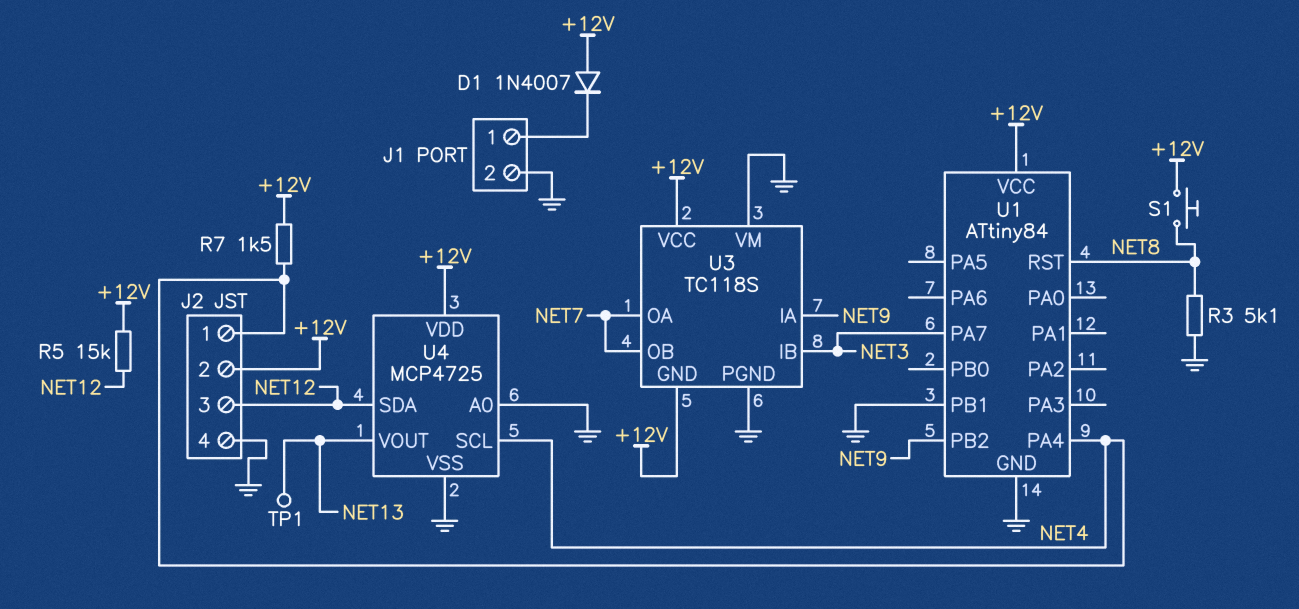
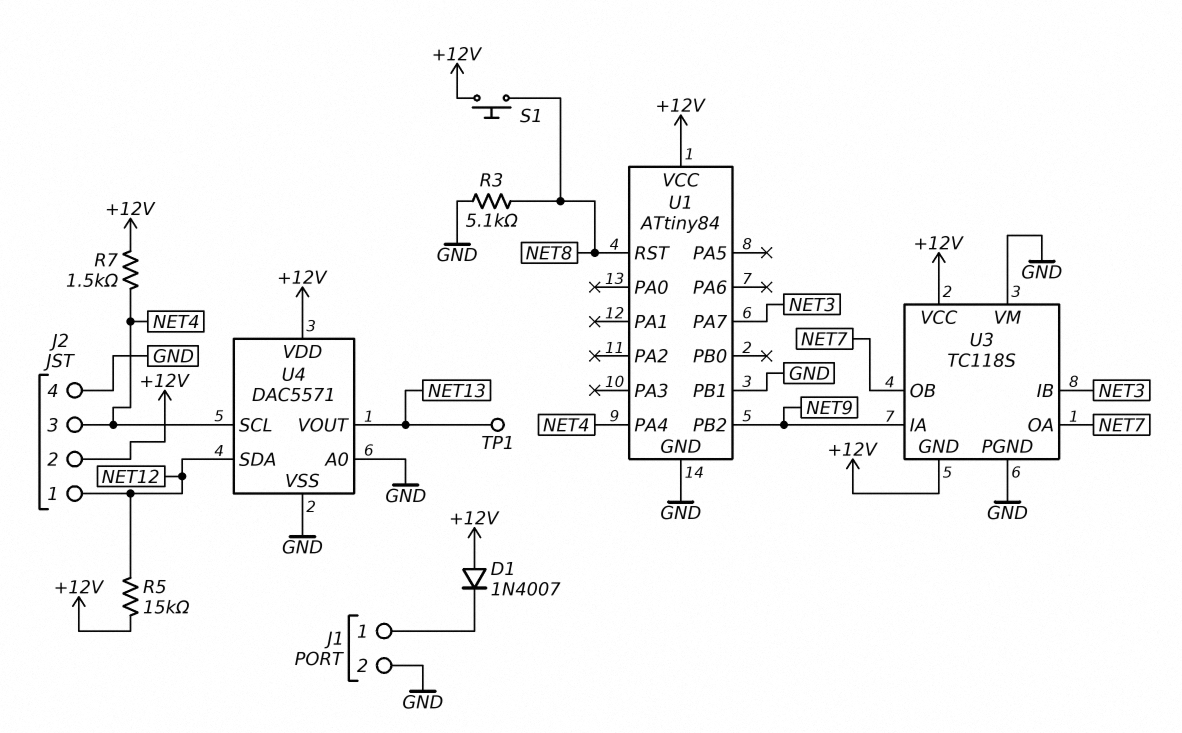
J2 pin 1: NET4 -> NET12
J2 pin 3: NET12 -> NET4
U4: MCP4725 -> DAC5571

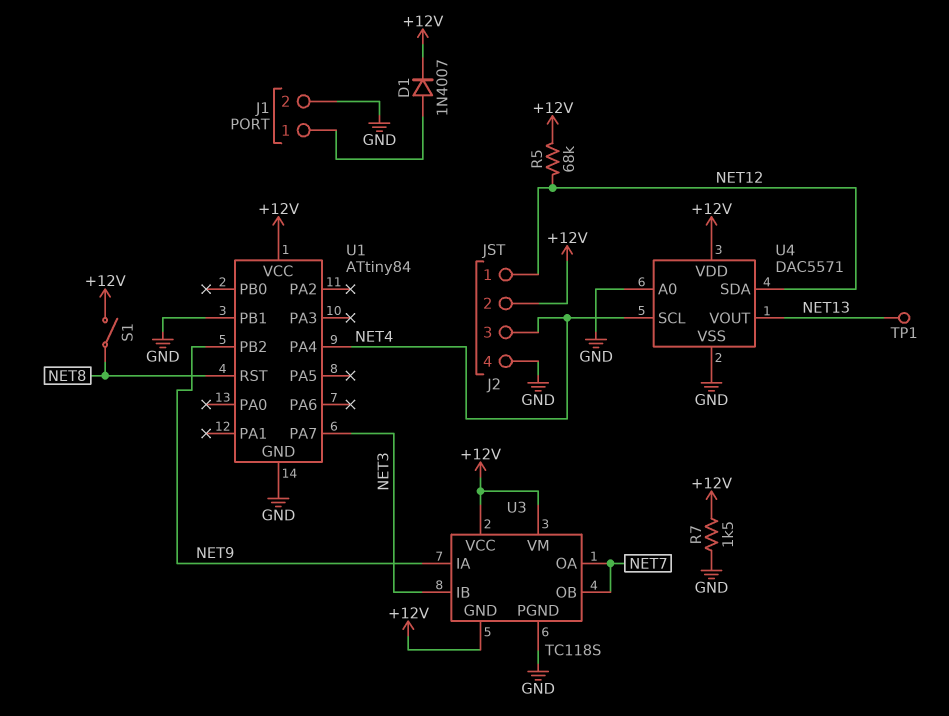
D1: diode 1N4007 (A +12V, K J1/1) -> diode 1N4007 (A J1/1, K +12V)
R3: 5.1k (GND, NET8) -> none
R5: 15k (+12V, NET12) -> 68k (+12V, NET12)
R7: 1.5k (+12V, NET4) -> 1.5k (+12V, GND)
S1: button (+12V, NET8) -> switch (+12V, NET8)
U3 pin VM: GND -> +12V

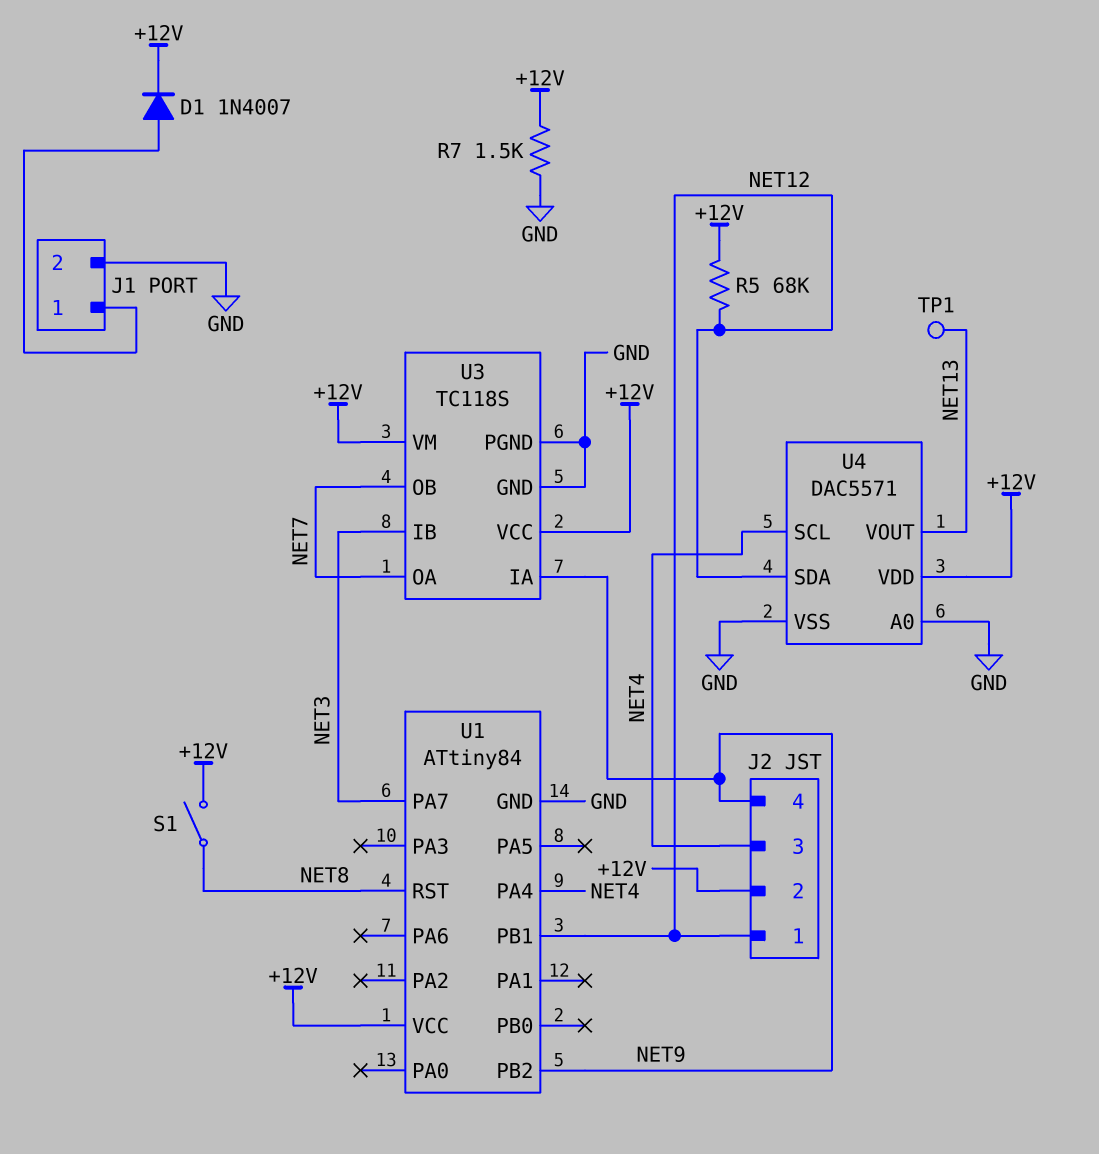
J2 pin 4: GND -> NET9
U1 pin PB1: GND -> NET12
U3 pin GND: +12V -> GND

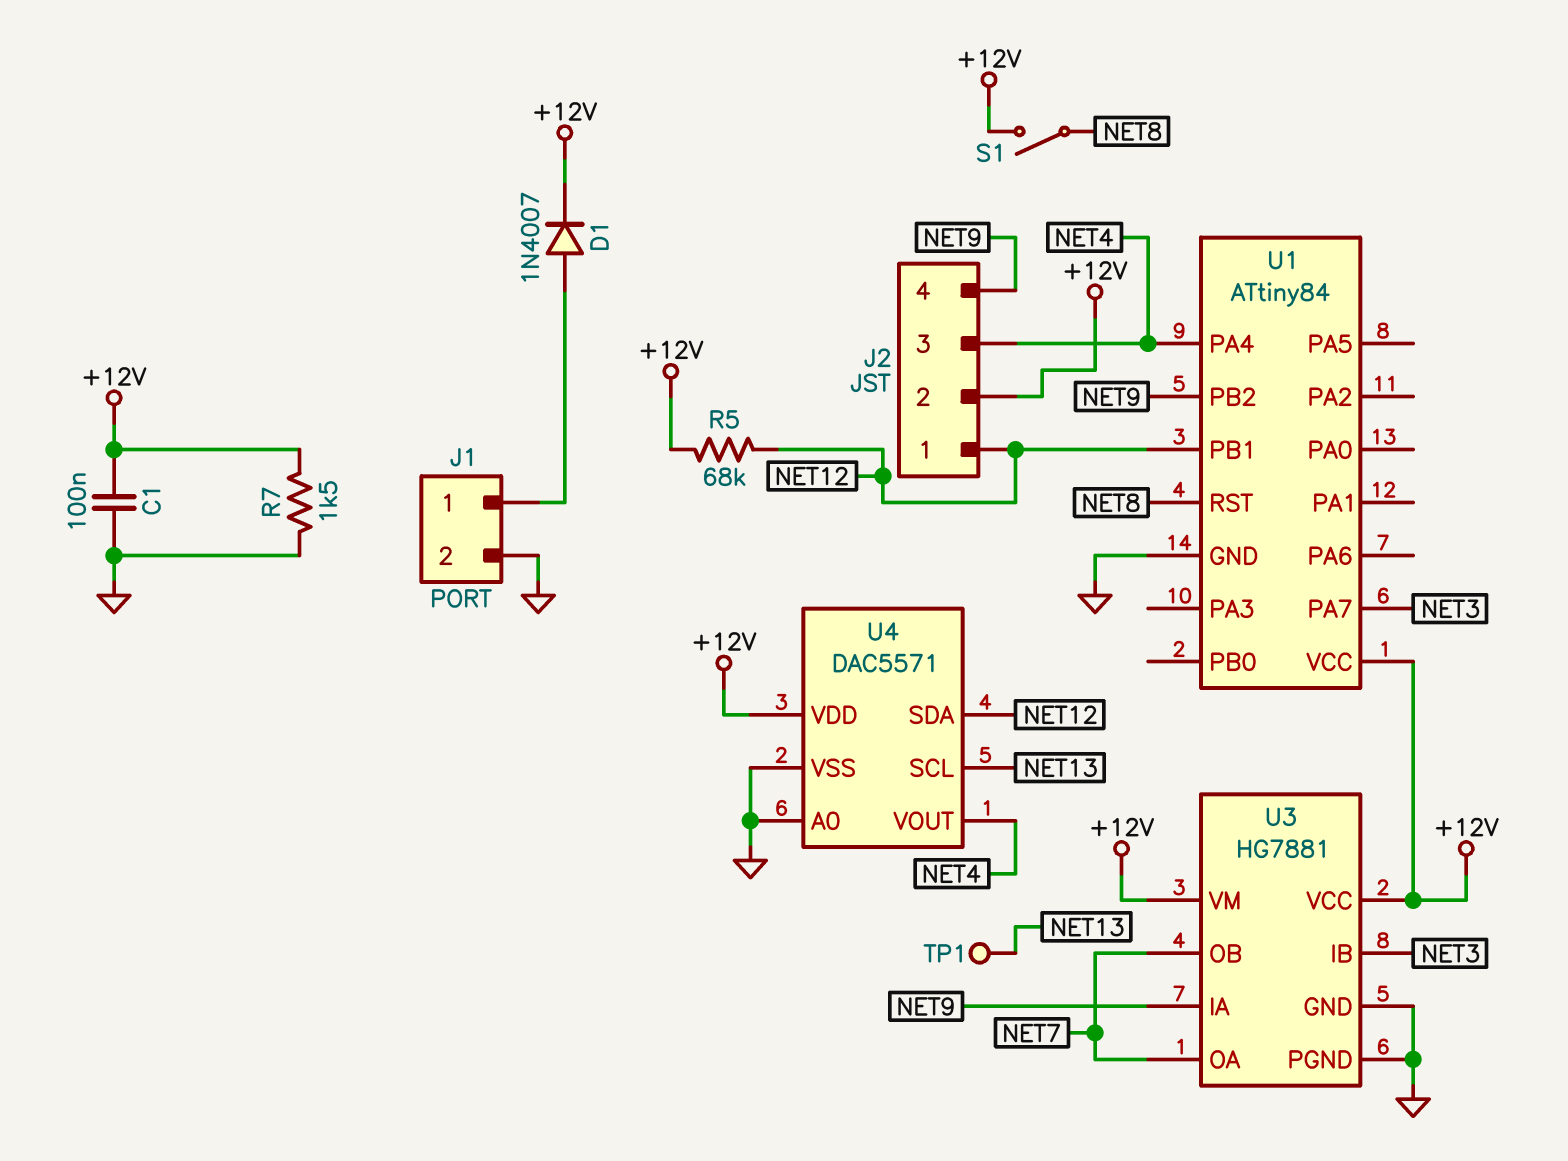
C1: none -> 100nF (+12V, GND)
U3: TC118S -> HG7881
U4 pin SCL: NET4 -> NET13
U4 pin VOUT: NET13 -> NET4

